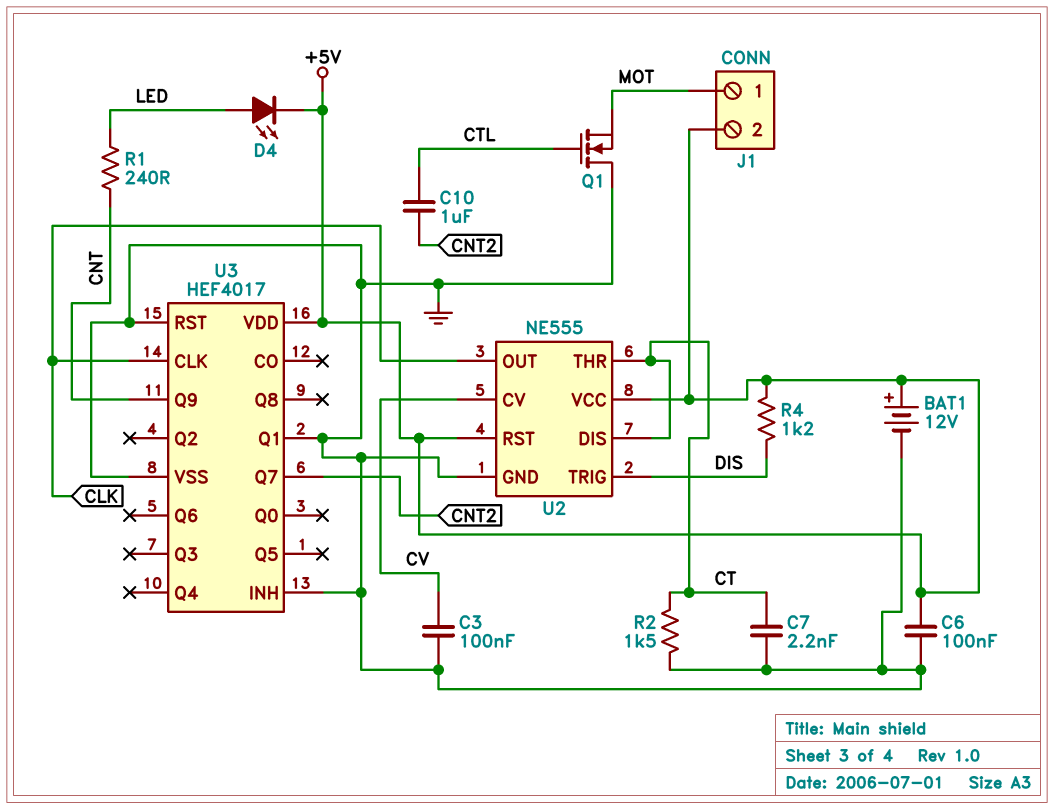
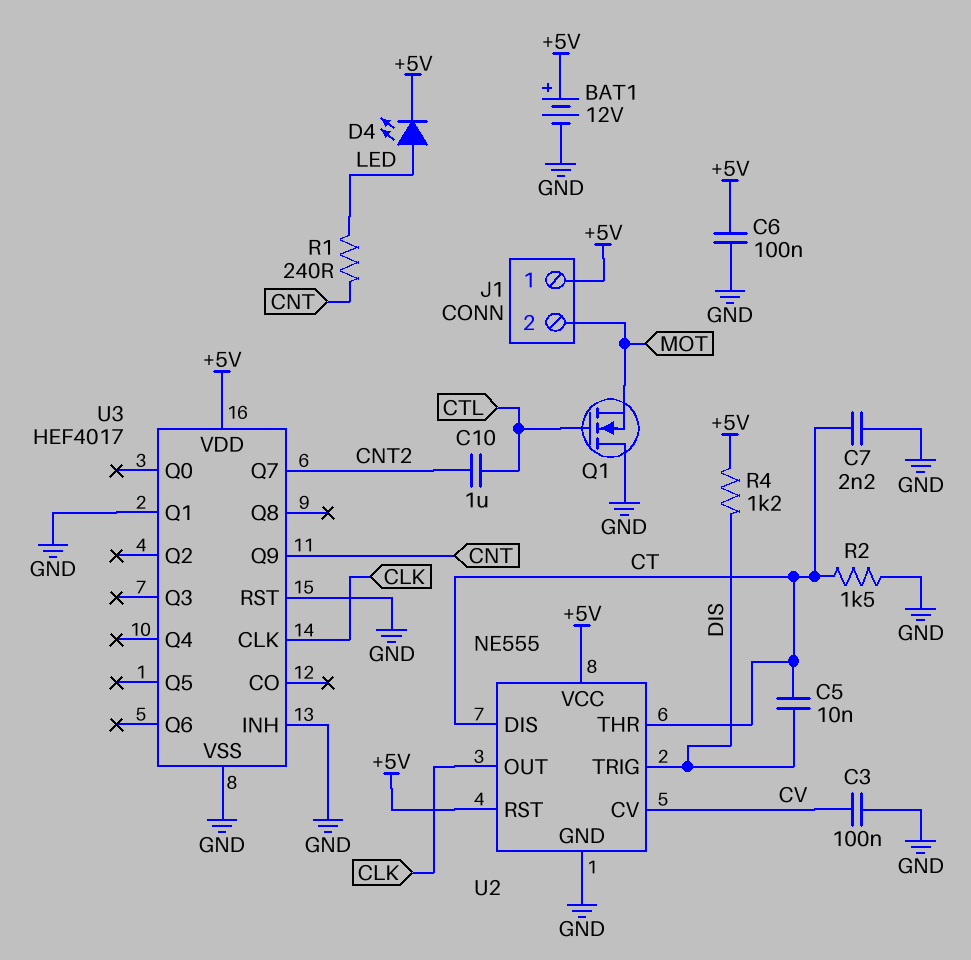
C5: none -> 10nF (CT, DIS)
J1 pin 1: MOT -> +5V
J1 pin 2: +5V -> MOT

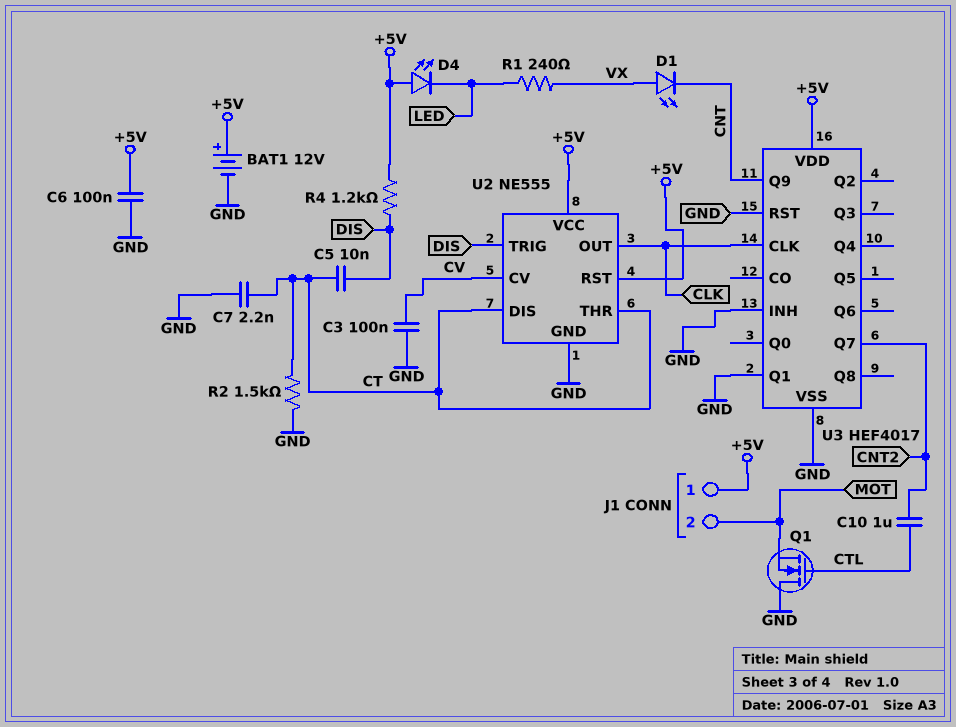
D1: none -> LED (A VX, K CNT)
D4: LED (A LED, K +5V) -> LED (A +5V, K LED)
R1: 240 (CNT, LED) -> 240 (LED, VX)

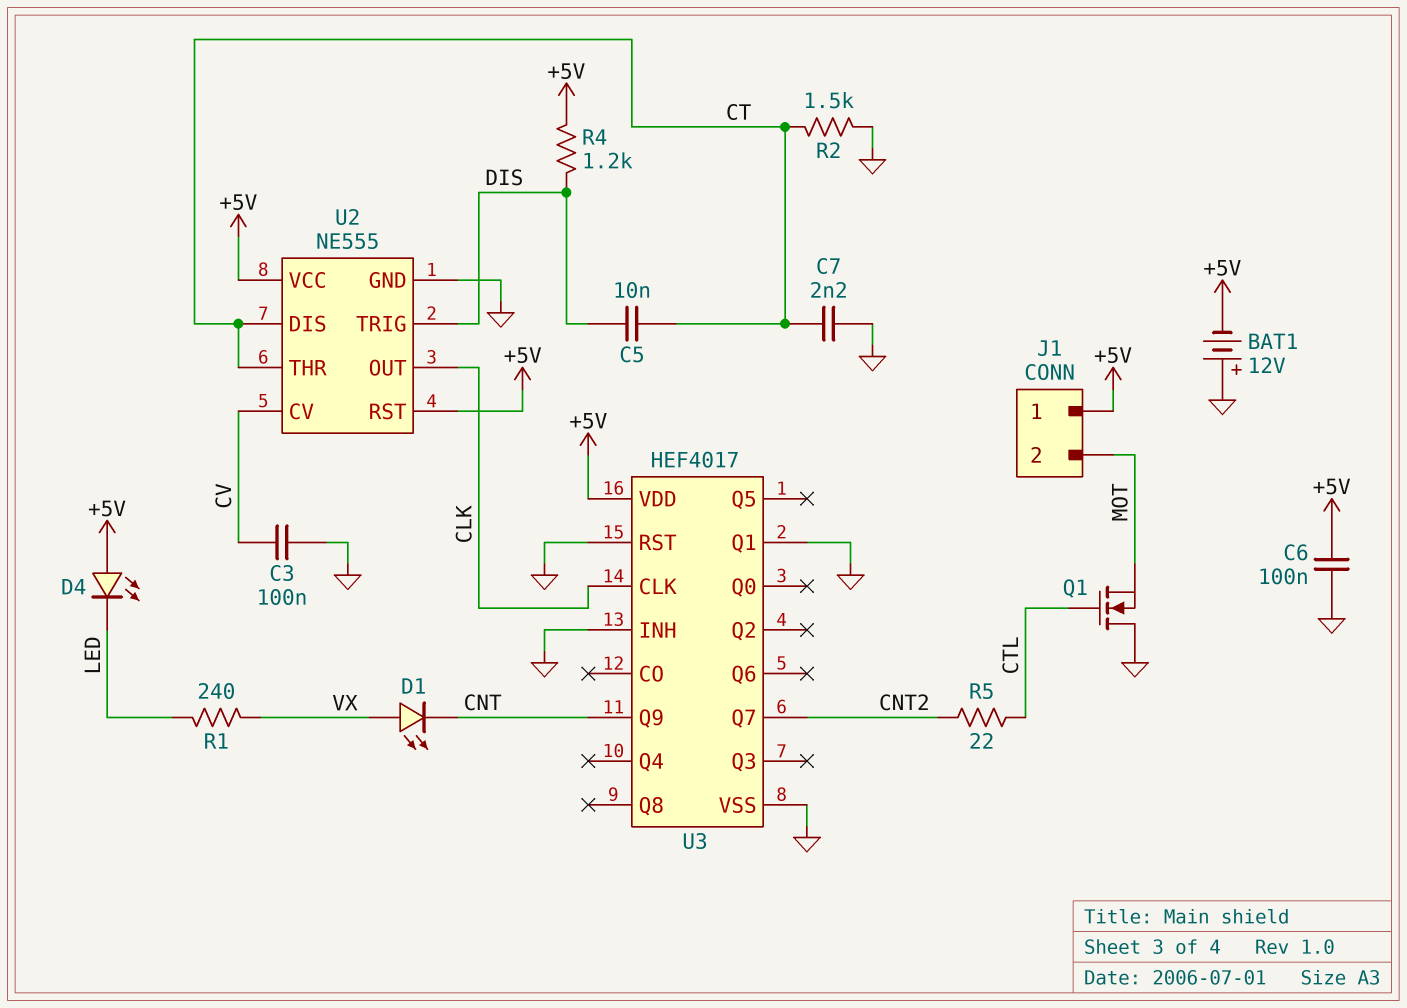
BAT1: 12V (plus +5V, minus GND) -> 12V (plus GND, minus +5V)
C10: 1uF (CNT2, CTL) -> none
R5: none -> 22 (CNT2, CTL)

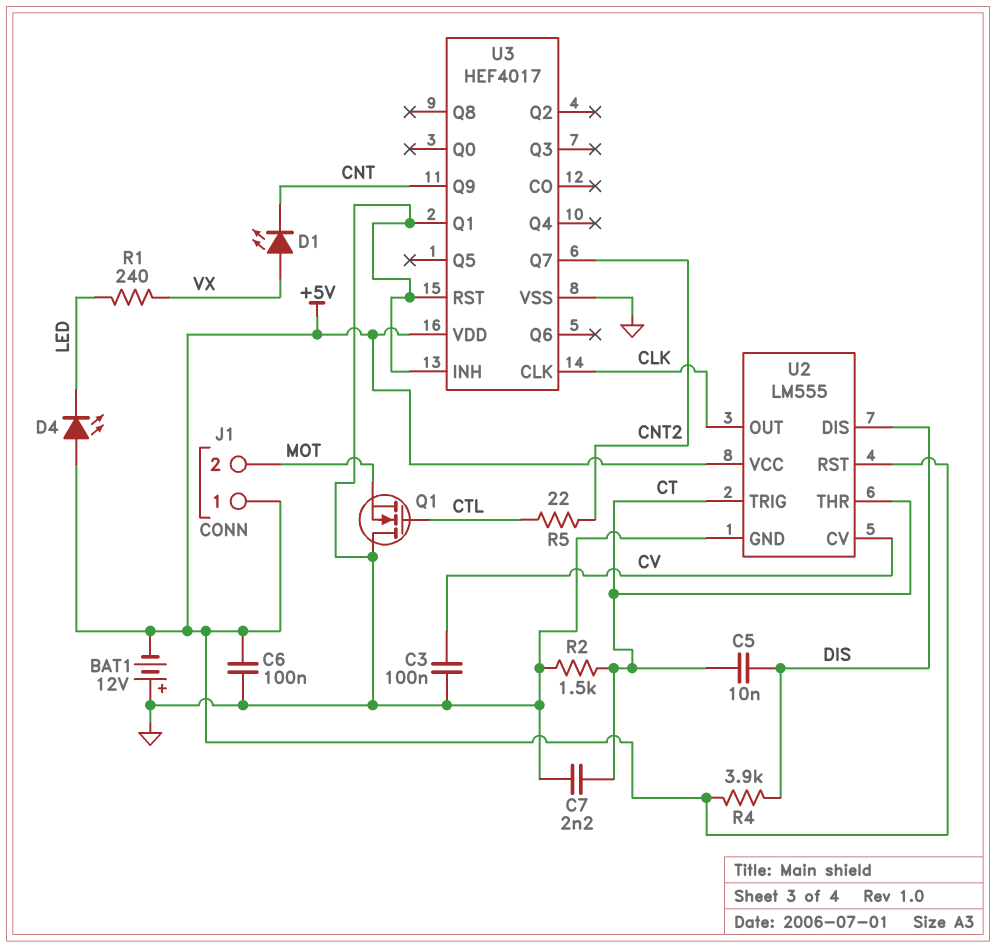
R4: 1.2k (+5V, DIS) -> 3.9k (+5V, DIS)
U2: NE555 -> LM555
U2 pin DIS: CT -> DIS
U2 pin TRIG: DIS -> CT

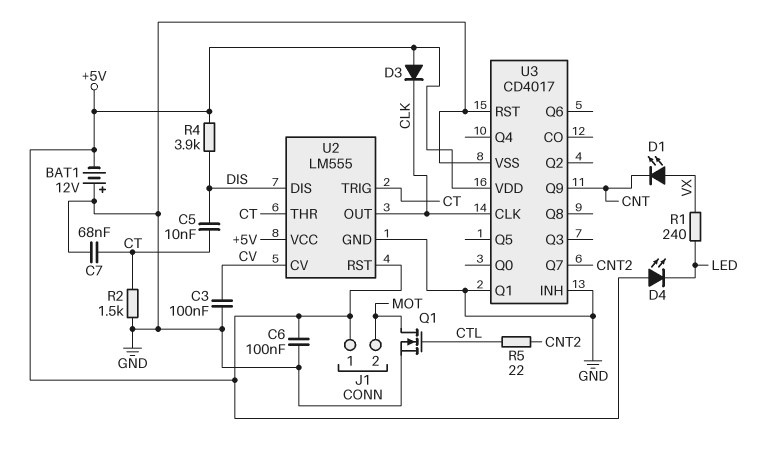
C7: 2.2nF (CT, GND) -> 68nF (CT, GND)
D3: none -> diode (A +5V, K CLK)
Q1: NMOS (G CTL, D GND, S MOT) -> NMOS (G CTL, D MOT, S GND)
U3: HEF4017 -> CD4017

